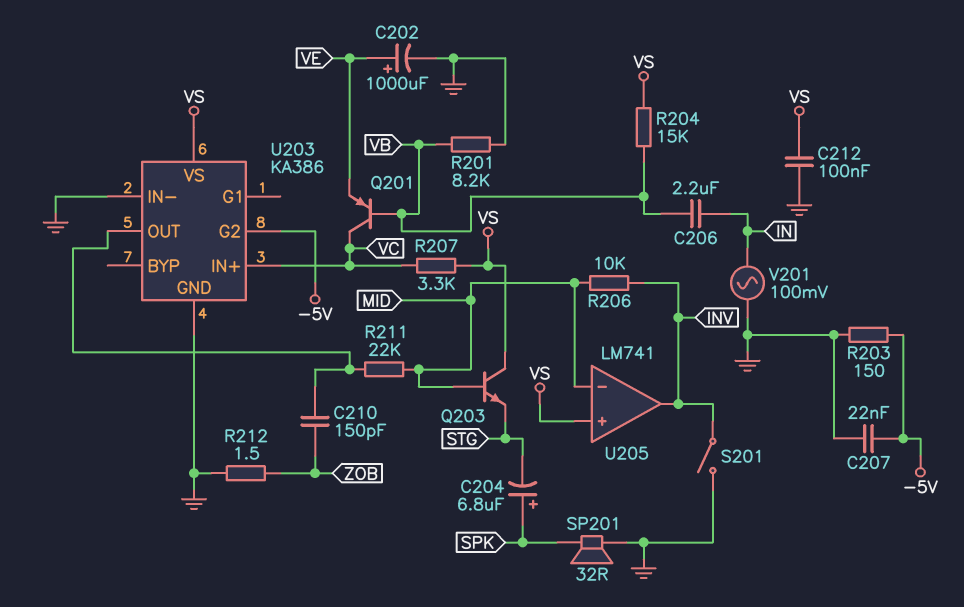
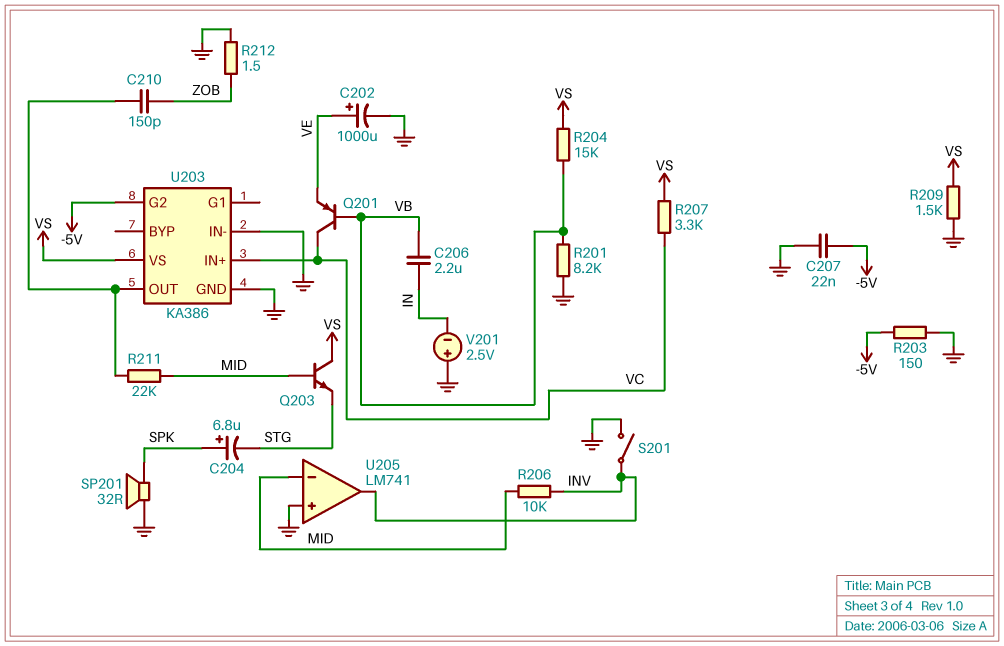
C212: 100nF (GND, VS) -> none
R209: none -> 1.5k (GND, VS)
U205 pin in+: VS -> GND
V201: AC 100mV (GND, IN) -> 2.5V (plus GND, minus IN)

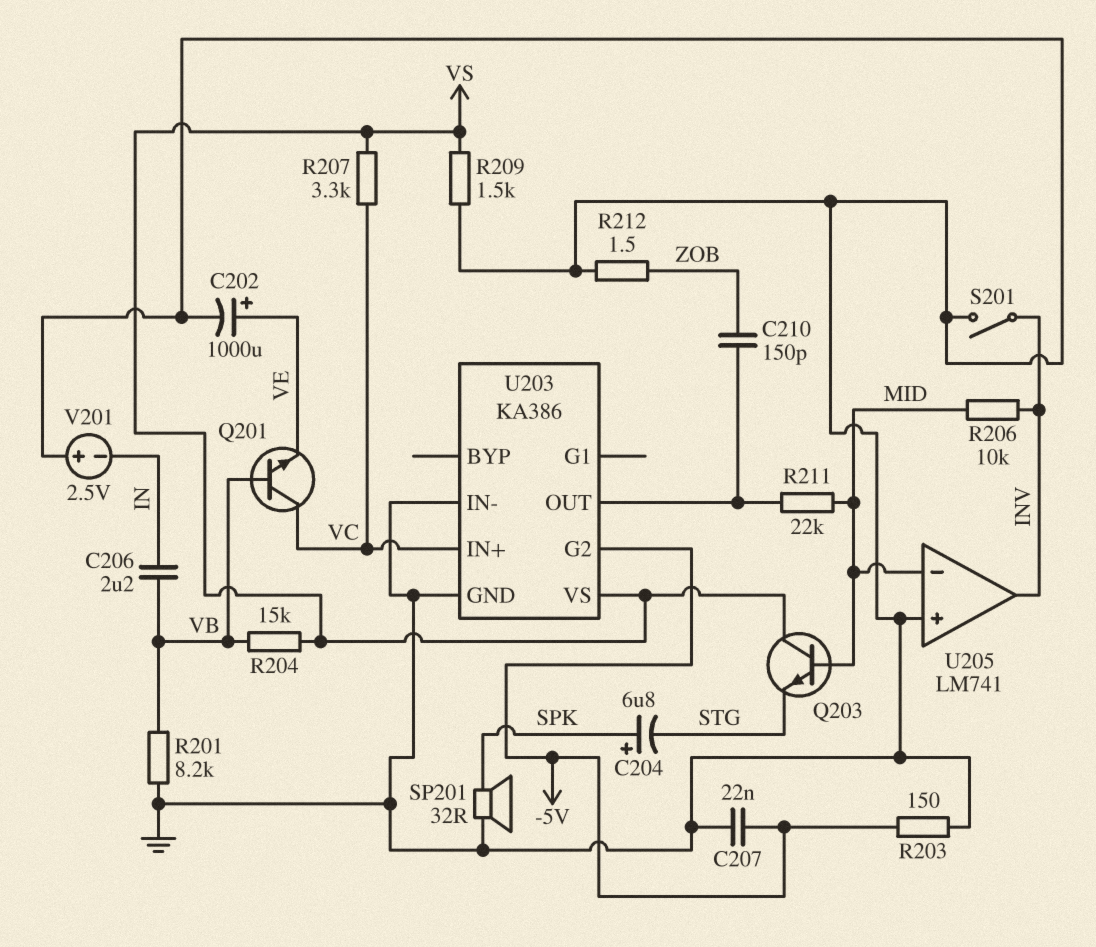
Q201: PNP (B VB, C VC, E VE) -> NPN (B VB, C VC, E VE)

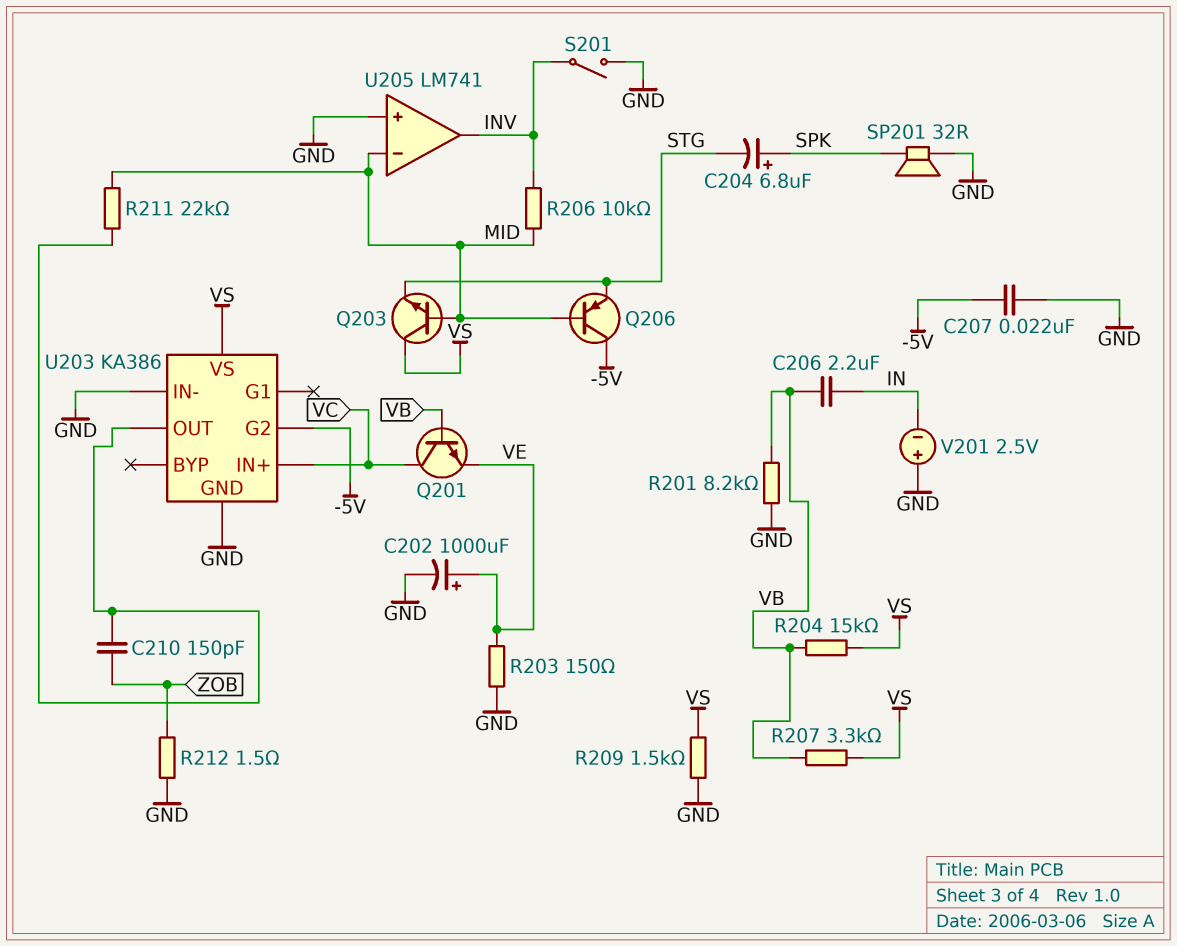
Q206: none -> PNP (B MID, C -5V, E STG)
R203: 150 (-5V, GND) -> 150 (GND, VE)
R207: 3.3k (VC, VS) -> 3.3k (VB, VS)

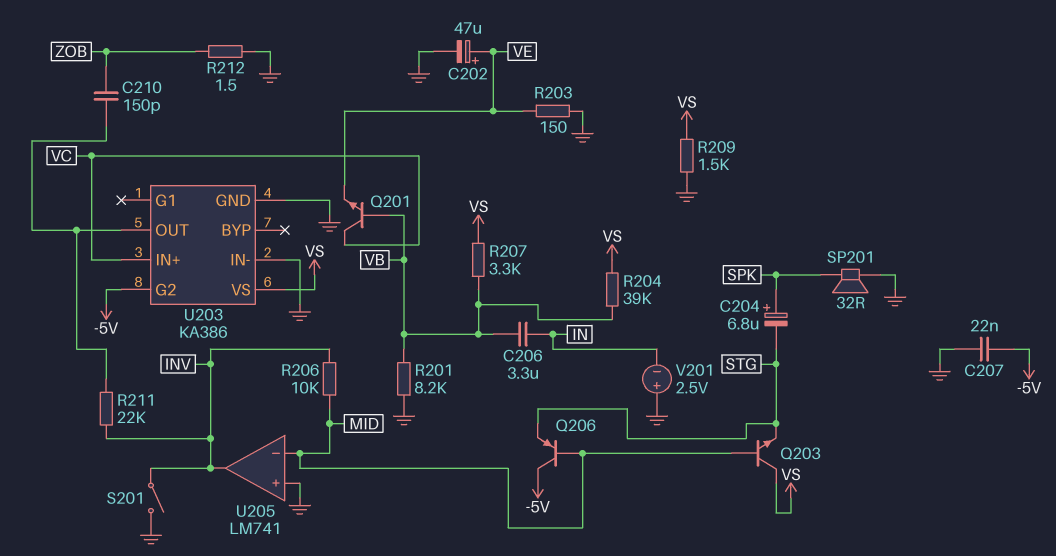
C202: 1000uF (plus VE, minus GND) -> 47uF (plus VE, minus GND)
C206: 2.2uF (IN, VB) -> 3.3uF (IN, VB)
R204: 15k (VB, VS) -> 39k (VB, VS)
R211: 22k (MID, U203/OUT) -> 22k (INV, U203/OUT)

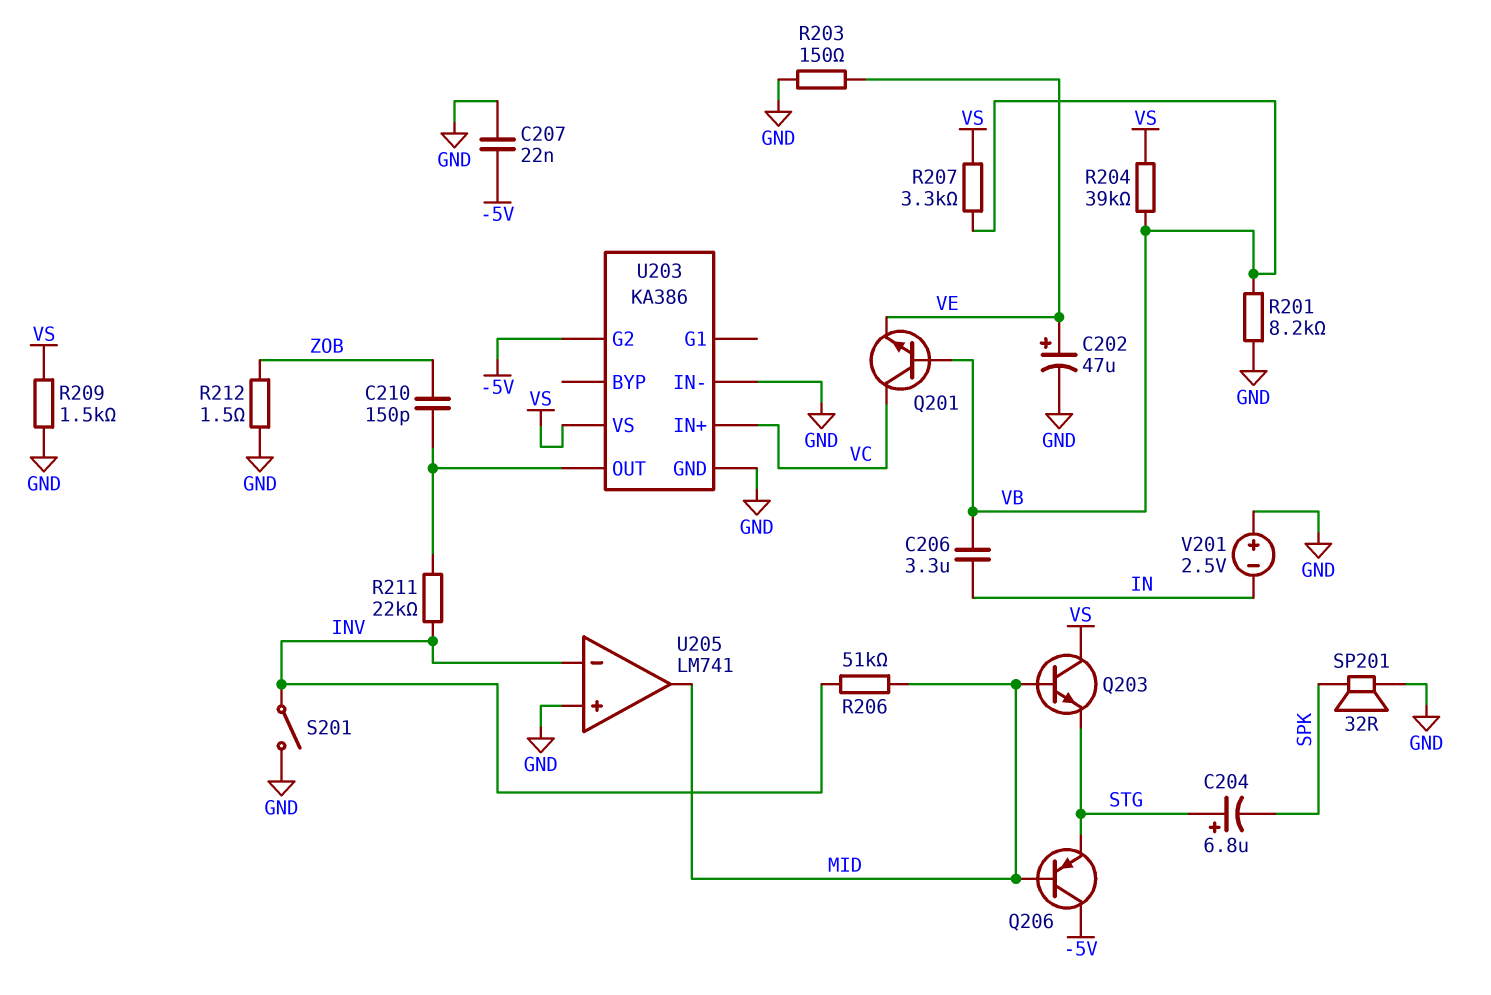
C204: 6.8uF (plus SPK, minus STG) -> 6.8uF (plus STG, minus SPK)
R206: 10k (INV, MID) -> 51k (INV, MID)
U205 pin in-: MID -> INV
U205 pin out: INV -> MID

